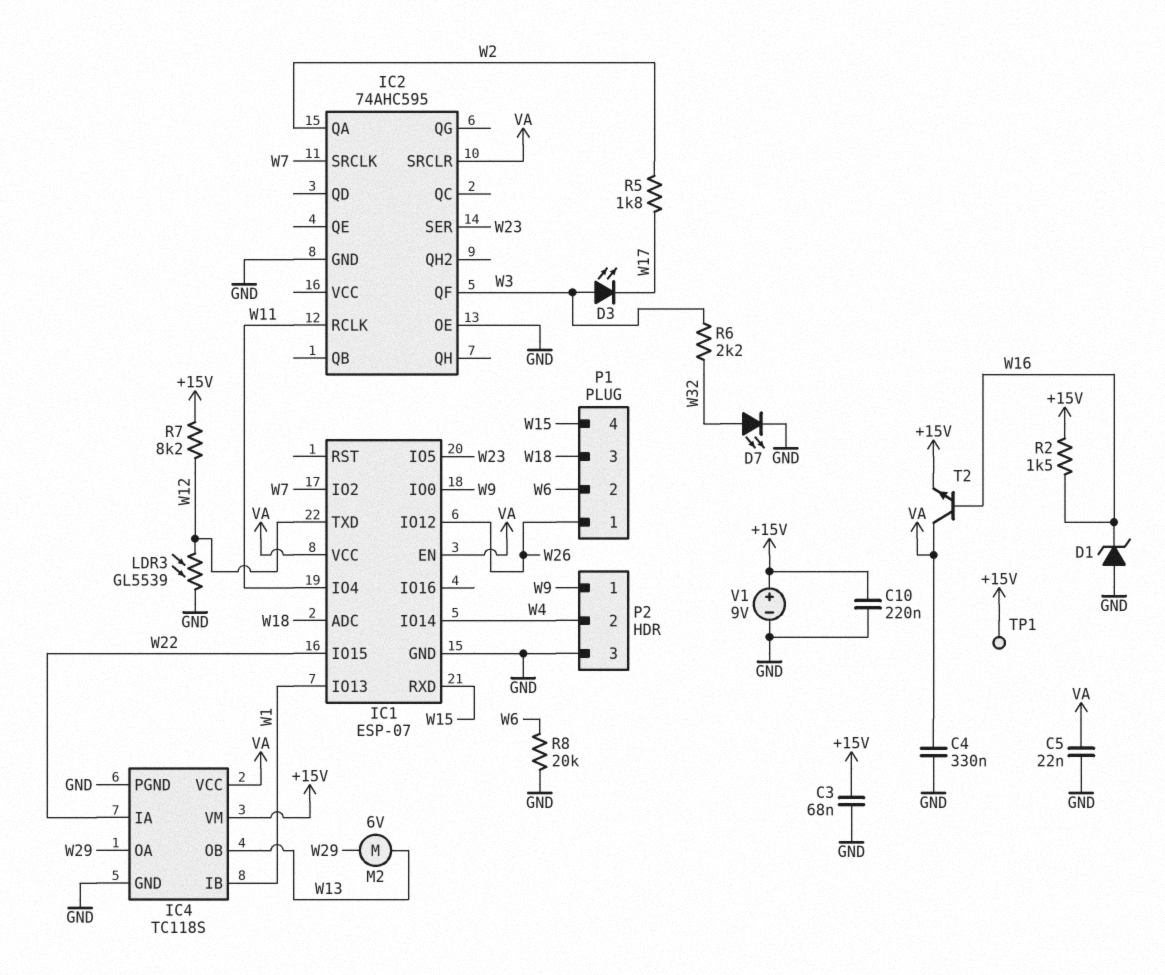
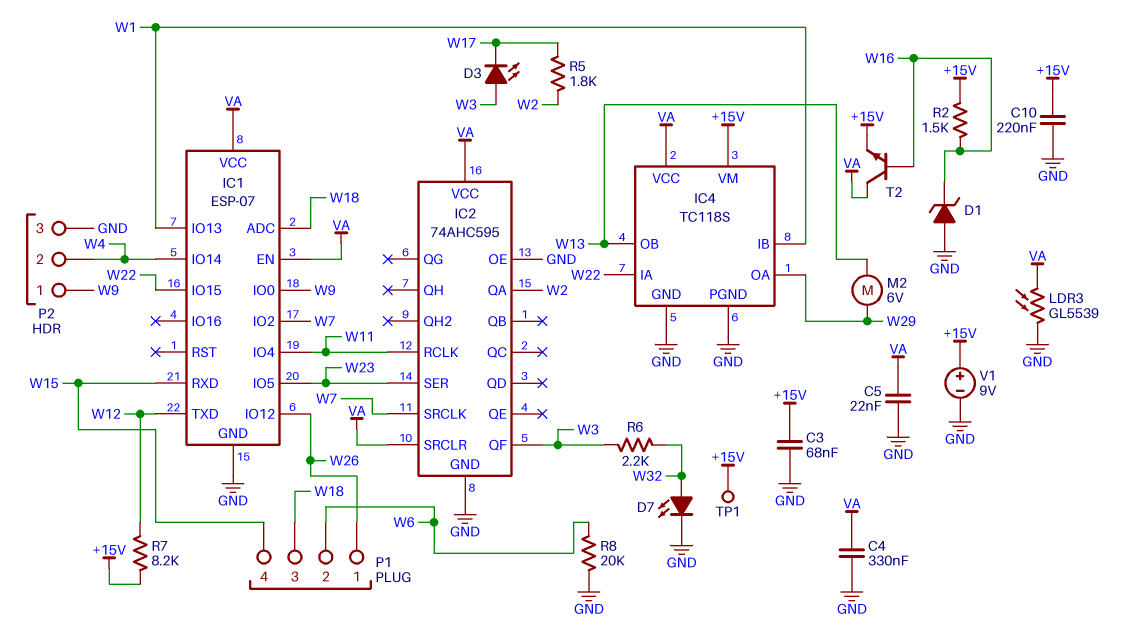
IC2 pin VCC: none -> VA
LDR3: GL5539 (GND, W12) -> GL5539 (GND, VA)

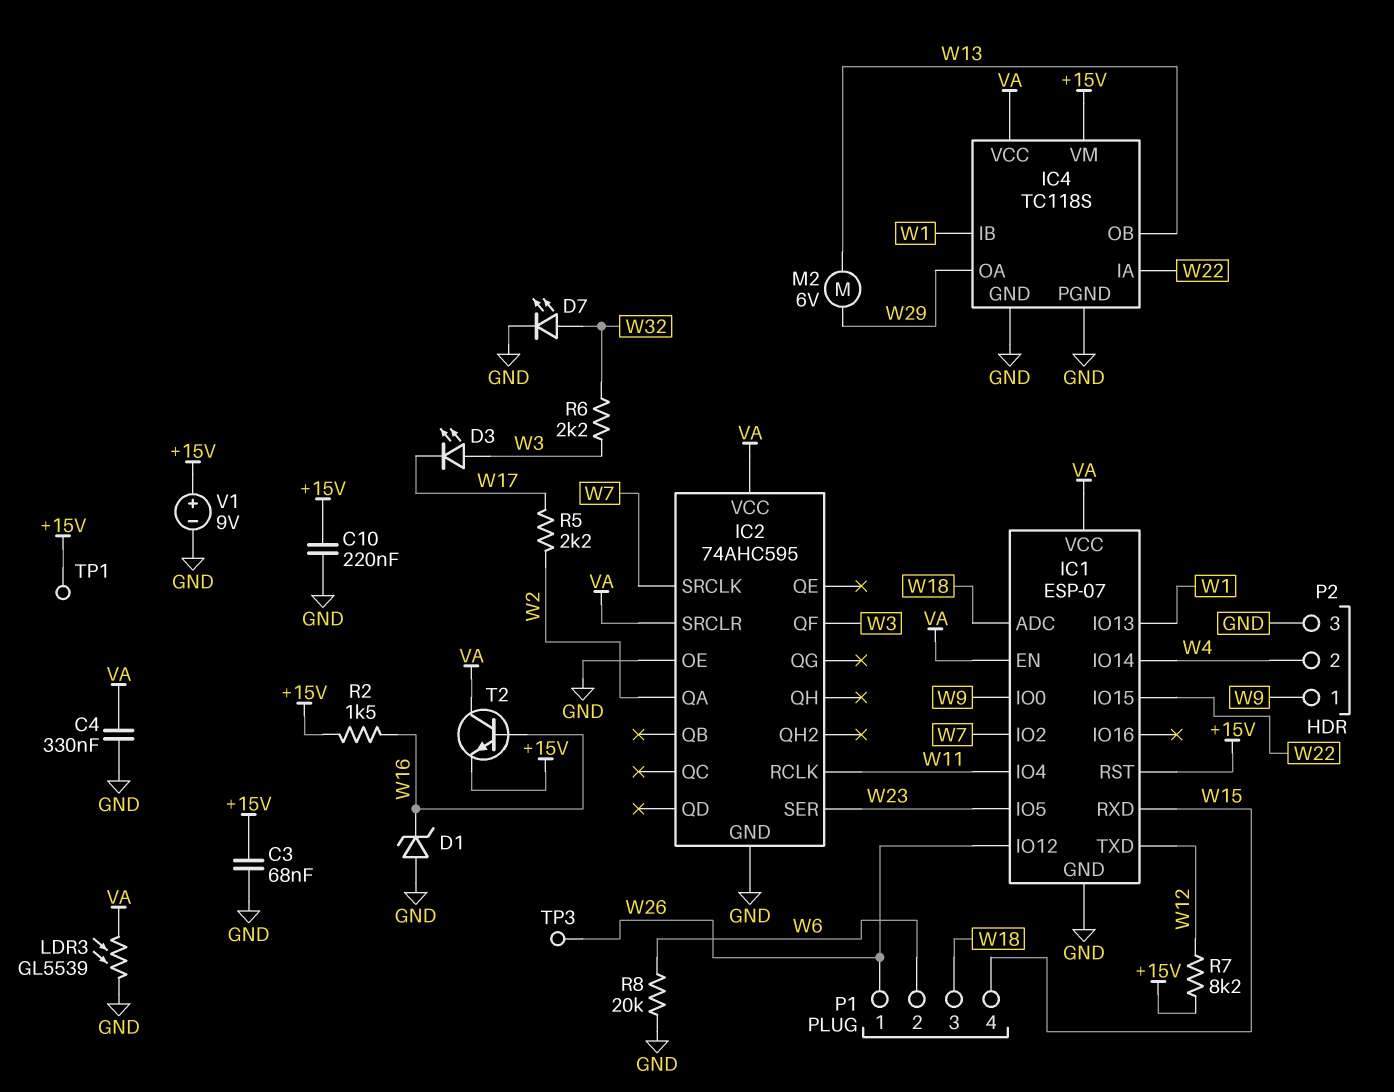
C5: 22nF (GND, VA) -> none
IC1 pin RST: none -> +15V
R5: 1.8k (W2, W17) -> 2.2k (W2, W17)
TP3: none -> test point (W26)

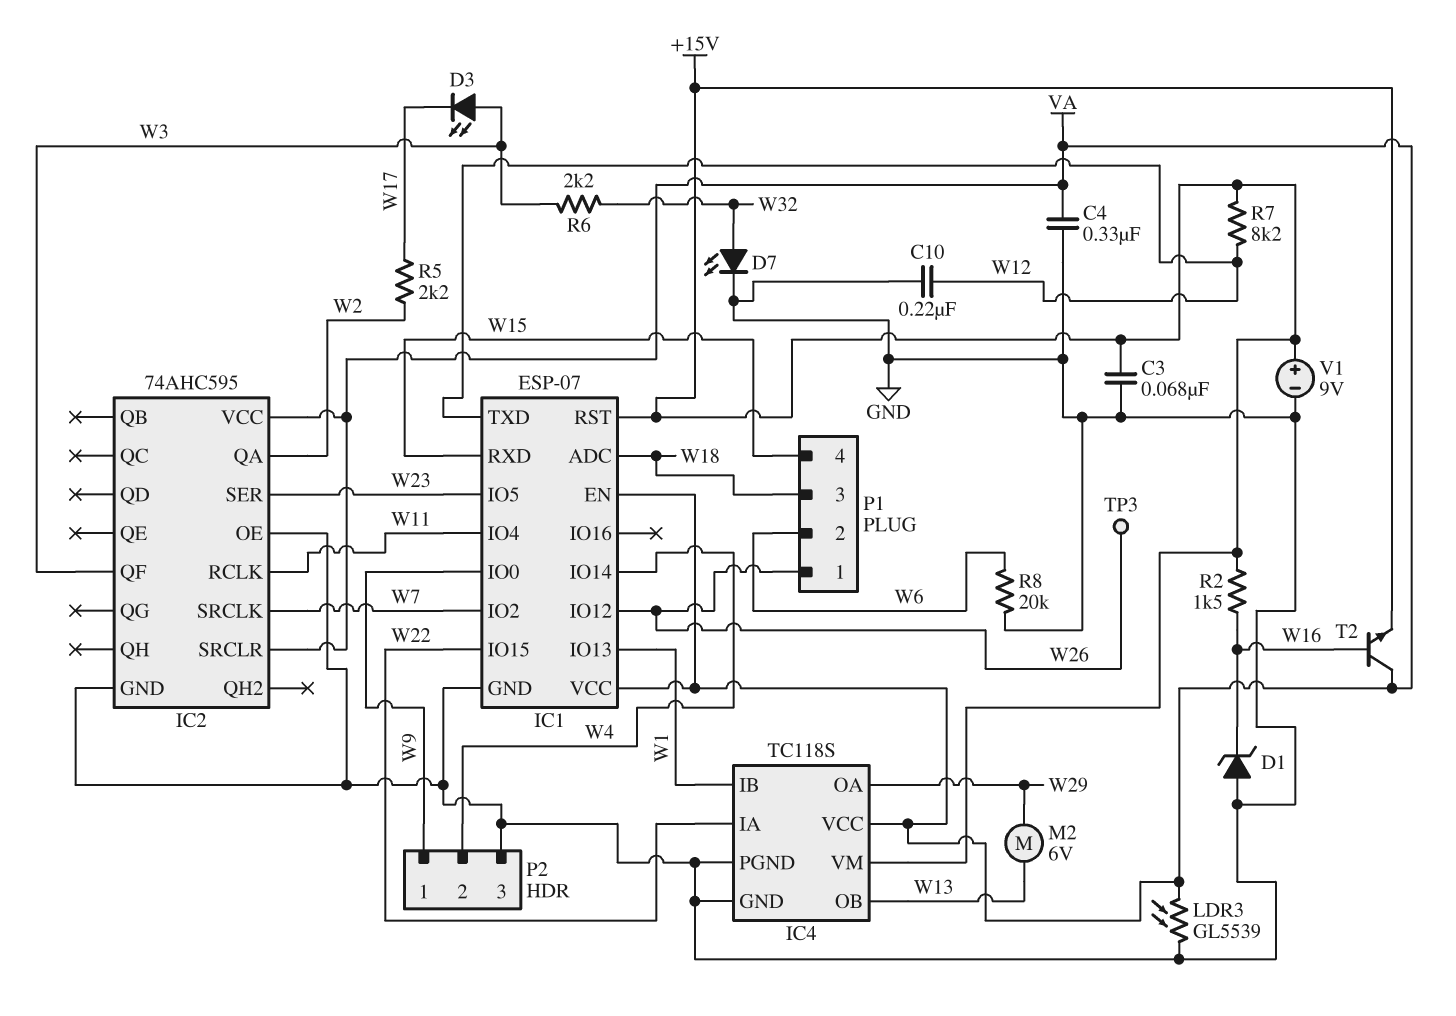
C10: 220nF (+15V, GND) -> 220nF (GND, W12)
TP1: test point (+15V) -> none

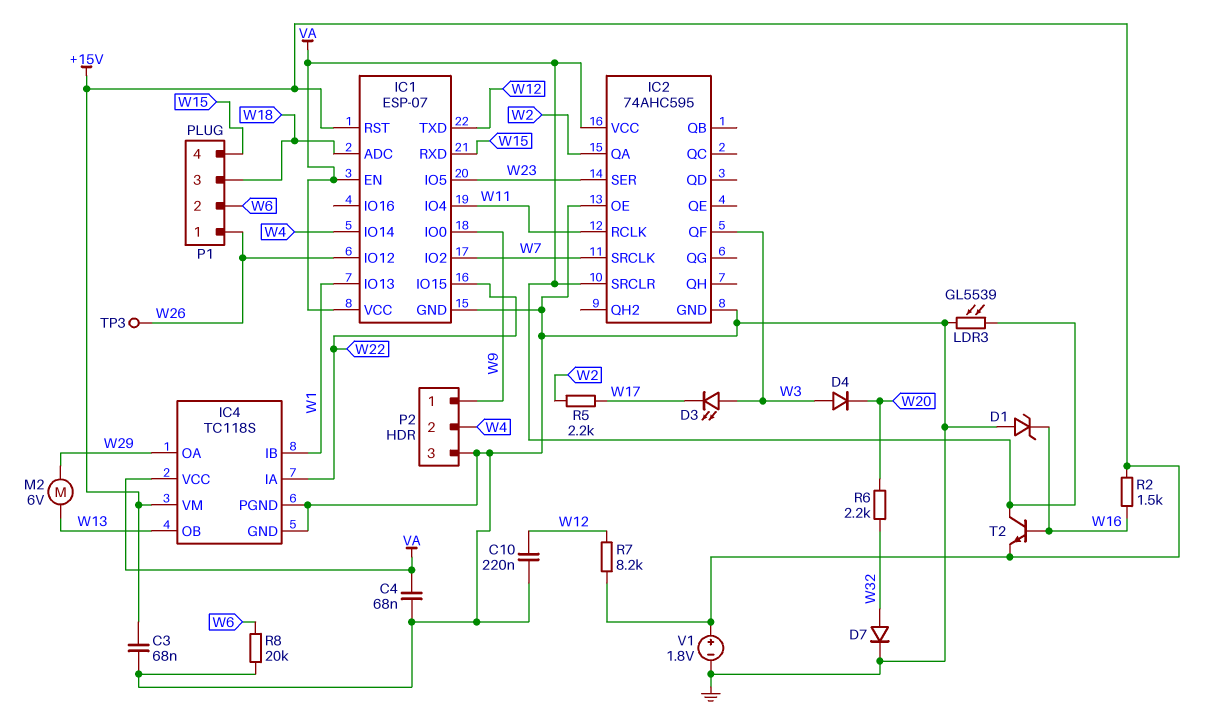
C4: 330nF (GND, VA) -> 68nF (GND, VA)
D4: none -> diode (A W3, K W20)
D7: LED (A W32, K GND) -> diode (A W32, K GND)
R6: 2.2k (W3, W32) -> 2.2k (W20, W32)
V1: 9V (plus +15V, minus GND) -> 1.8V (plus +15V, minus GND)

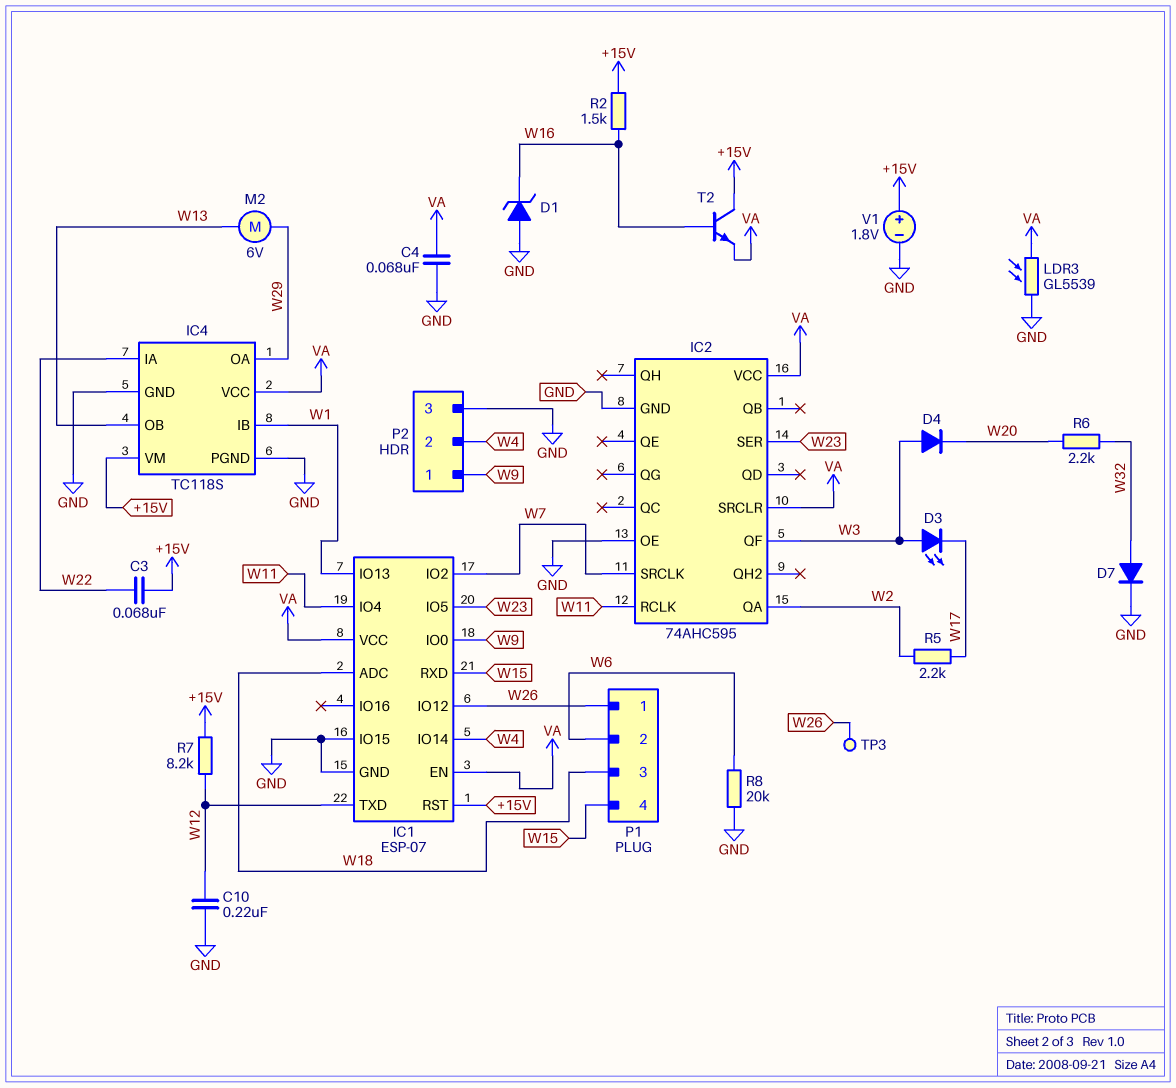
C3: 68nF (+15V, GND) -> 68nF (+15V, W22)
IC1 pin IO15: W22 -> GND
T2: NPN (B W16, C VA, E +15V) -> NPN (B W16, C +15V, E VA)

